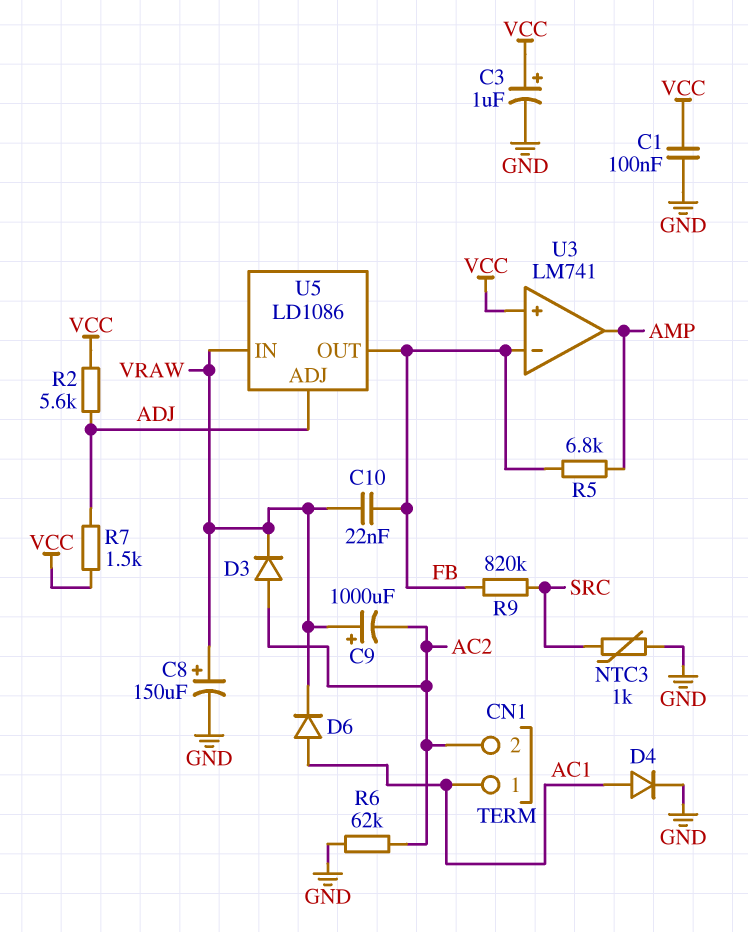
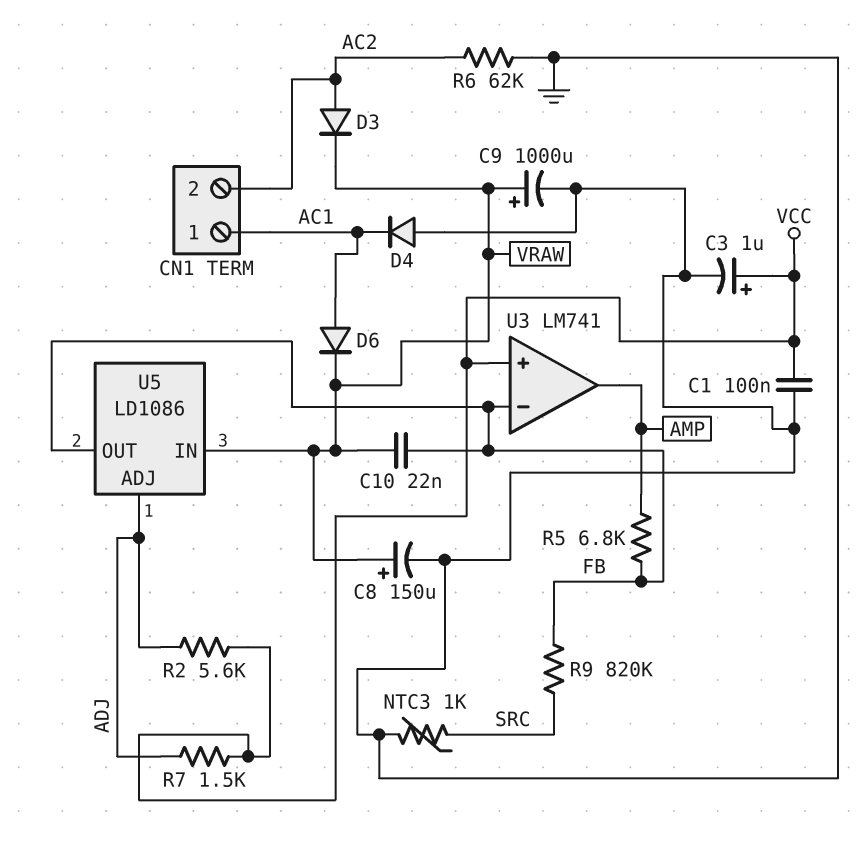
C9: 1000uF (plus VRAW, minus AC2) -> 1000uF (plus VRAW, minus GND)
D4: diode (A AC1, K GND) -> diode (A GND, K AC1)

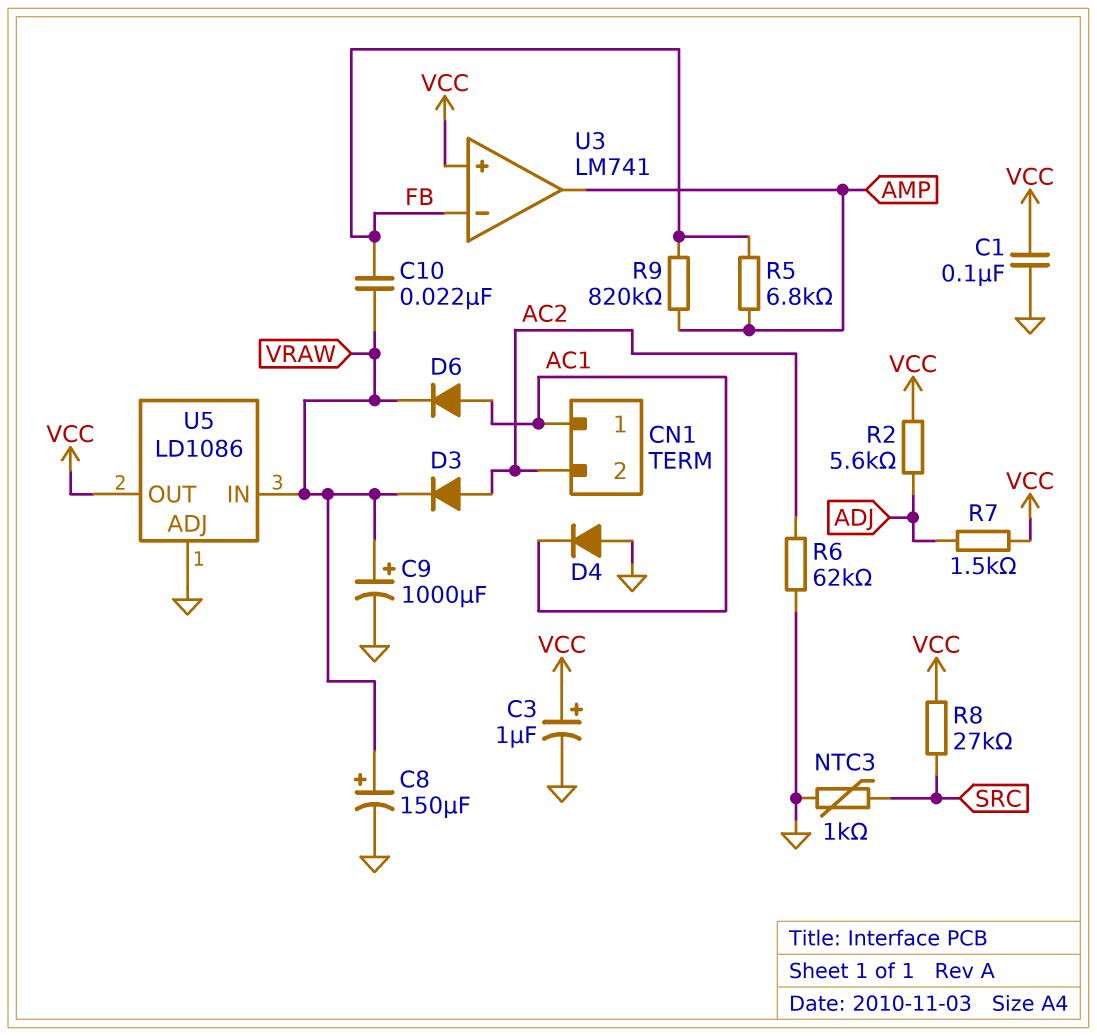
R8: none -> 27k (SRC, VCC)
R9: 820k (FB, SRC) -> 820k (AMP, FB)
U5 pin ADJ: ADJ -> GND
U5 pin OUT: FB -> VCC

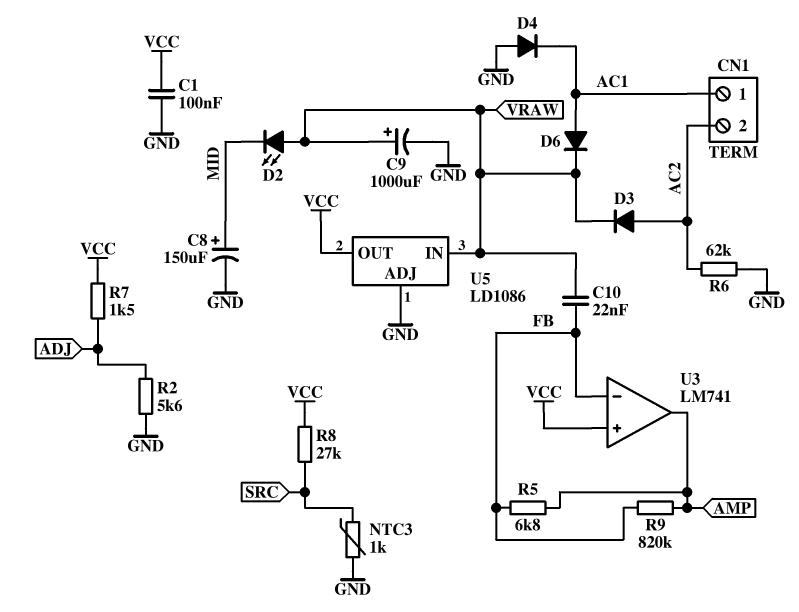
C3: 1uF (plus VCC, minus GND) -> none
C8: 150uF (plus VRAW, minus GND) -> 150uF (plus MID, minus GND)
D2: none -> LED (A VRAW, K MID)
R2: 5.6k (ADJ, VCC) -> 5.6k (ADJ, GND)

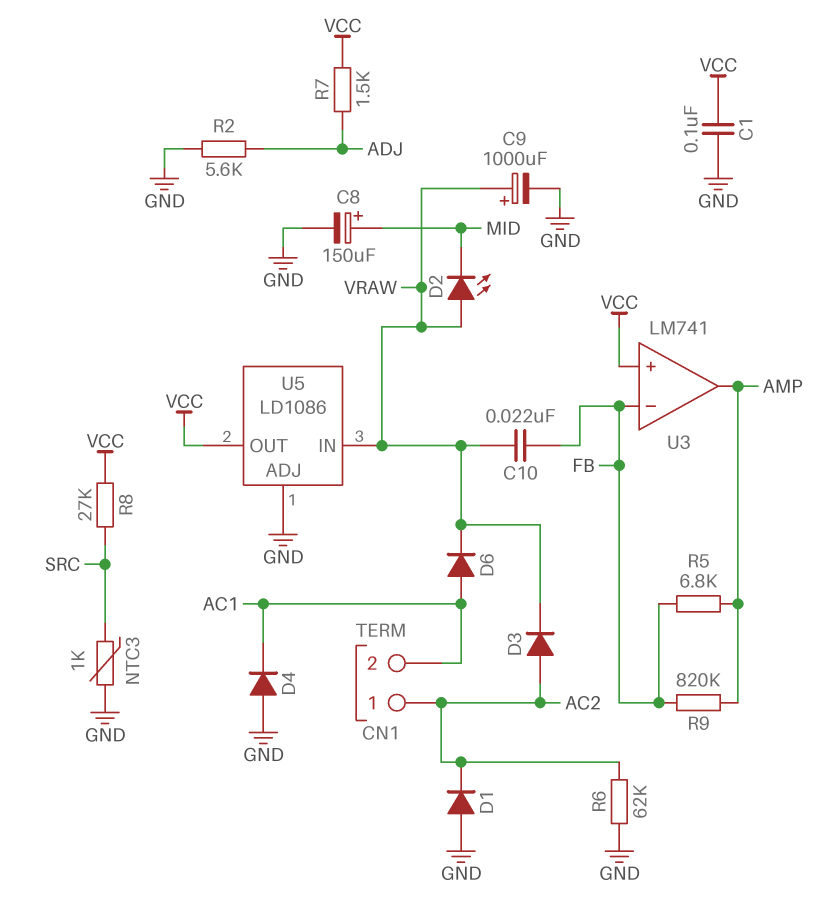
CN1 pin 1: AC1 -> AC2
CN1 pin 2: AC2 -> AC1
D1: none -> diode (A GND, K AC2)

